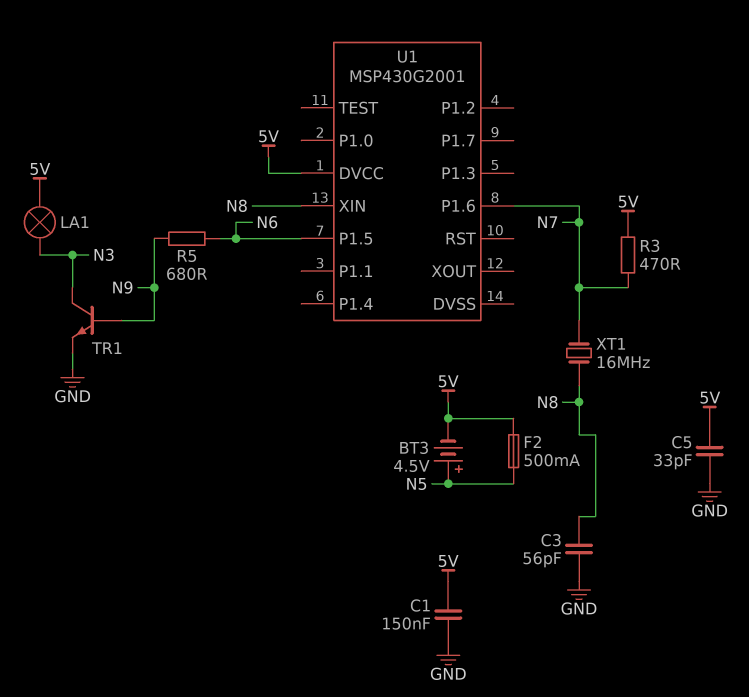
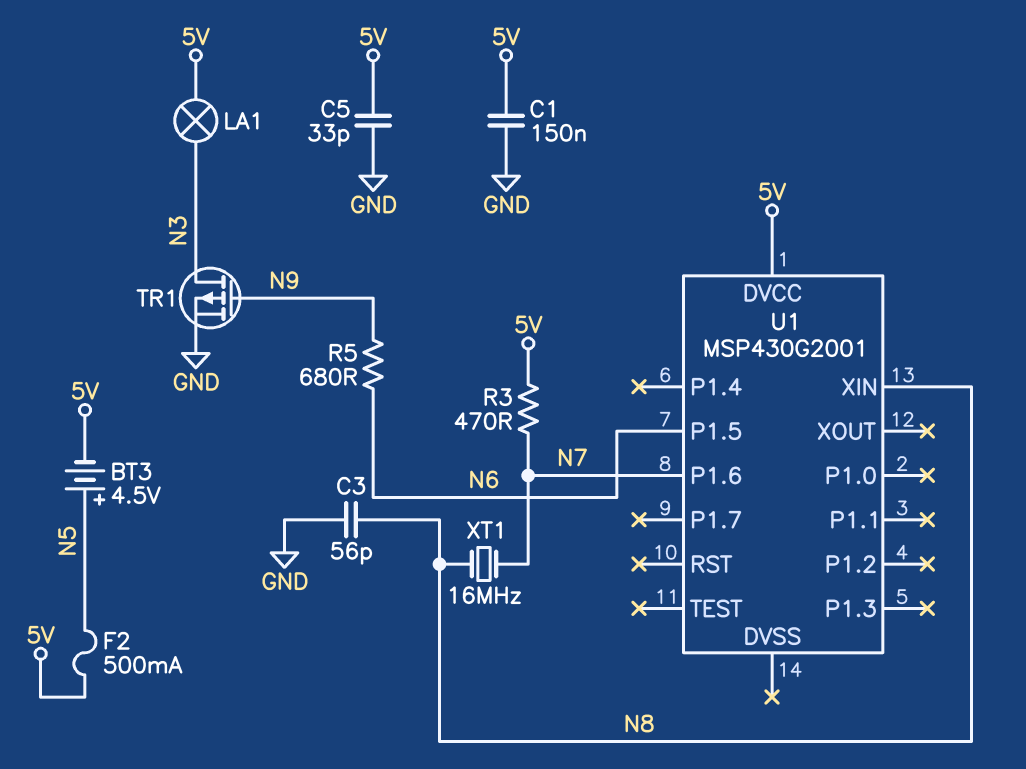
TR1: NPN (B N9, C N3, E GND) -> PMOS (G N9, D N3, S GND)

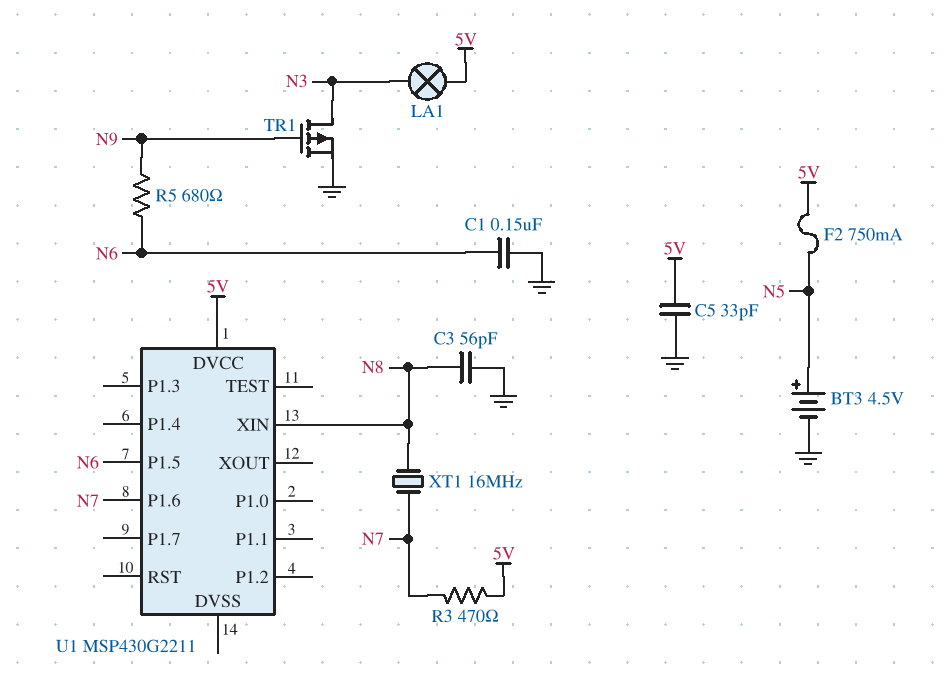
BT3: 4.5V (plus N5, minus 5V) -> 4.5V (plus N5, minus GND)
C1: 150nF (5V, GND) -> 150nF (GND, N6)
F2: 500mA (5V, N5) -> 750mA (5V, N5)
U1: MSP430G2001 -> MSP430G2211

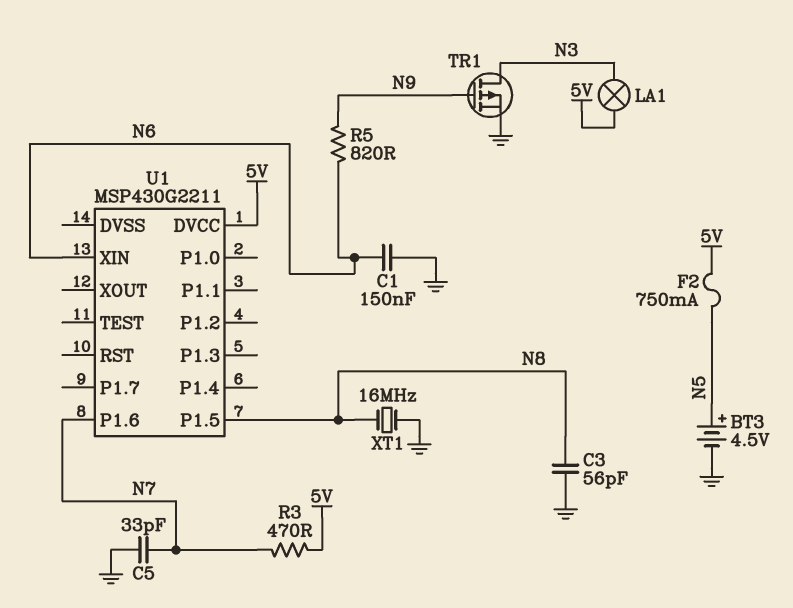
C5: 33pF (5V, GND) -> 33pF (GND, N7)
R5: 680 (N6, N9) -> 820 (N6, N9)
U1 pin P1.5: N6 -> N8
U1 pin XIN: N8 -> N6
XT1: 16MHz (N7, N8) -> 16MHz (GND, N8)

